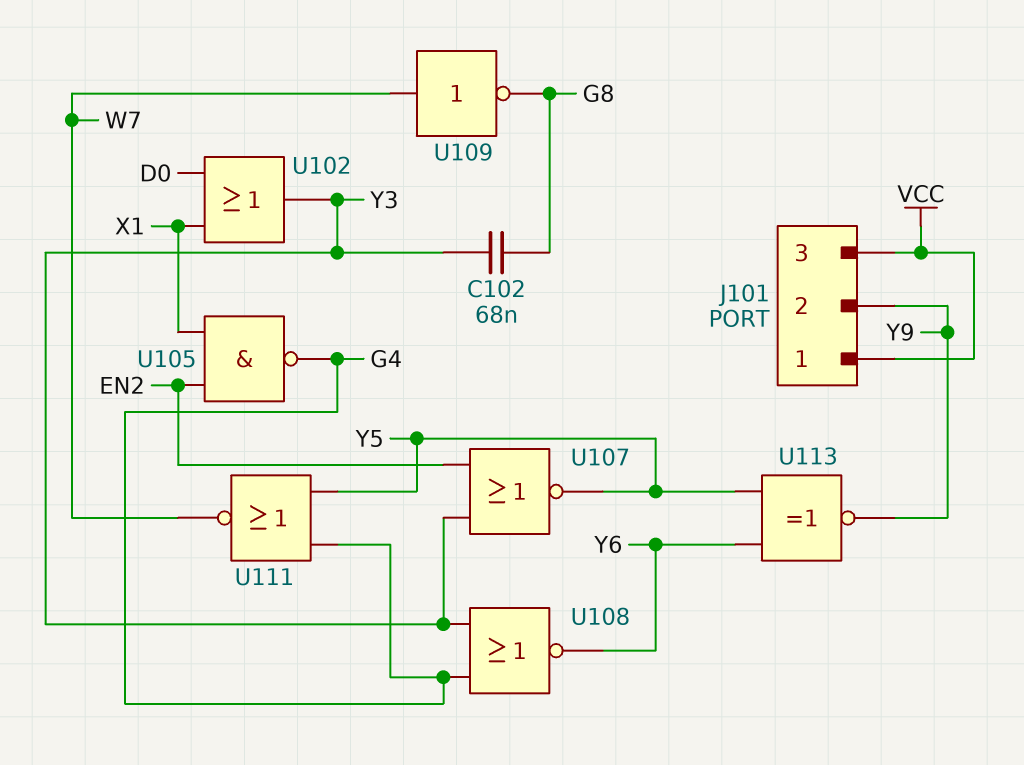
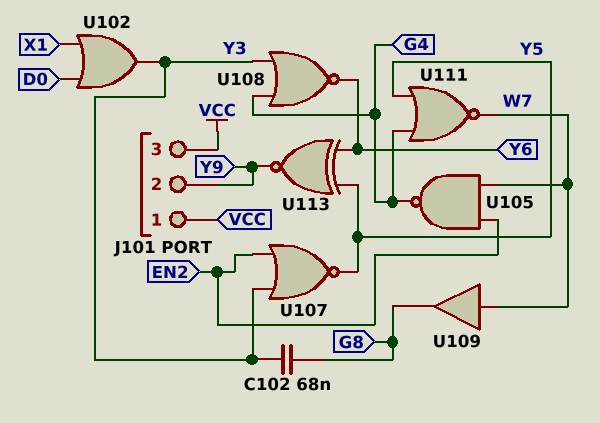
U105: NAND (in EN2, in X1, out G4) -> NAND (in EN2, in W7, out G4)
U109: NOT (in W7, out G8) -> buffer (in W7, out G8)

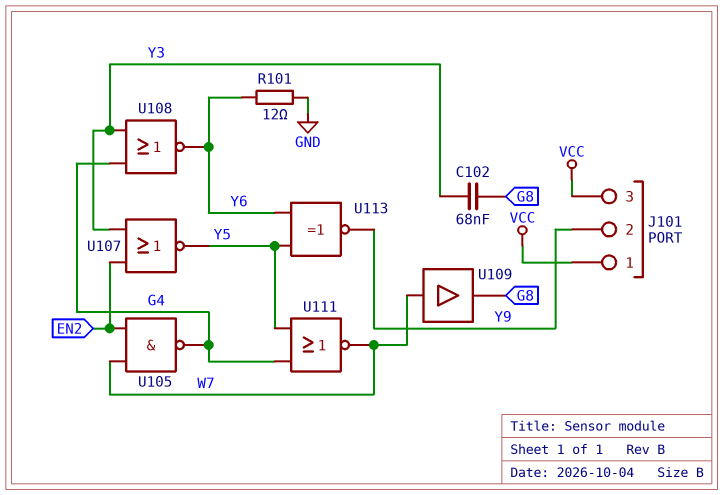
R101: none -> 12 (GND, Y6)
U102: OR (in D0, in X1, out Y3) -> none

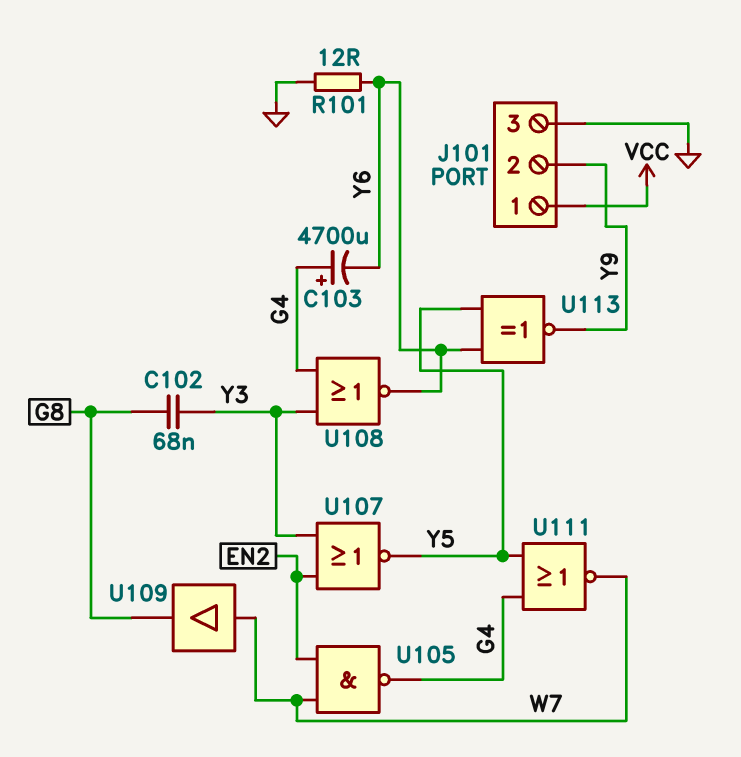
C103: none -> 4700uF (plus G4, minus Y6)
J101 pin 3: VCC -> GND

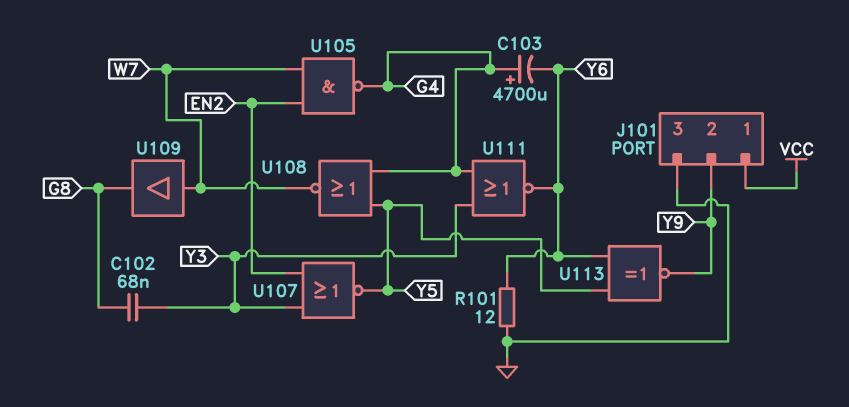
U108: NOR (in G4, in Y3, out Y6) -> NOR (in G4, in Y5, out W7)
U111: NOR (in G4, in Y5, out W7) -> NOR (in G4, in Y3, out Y6)

